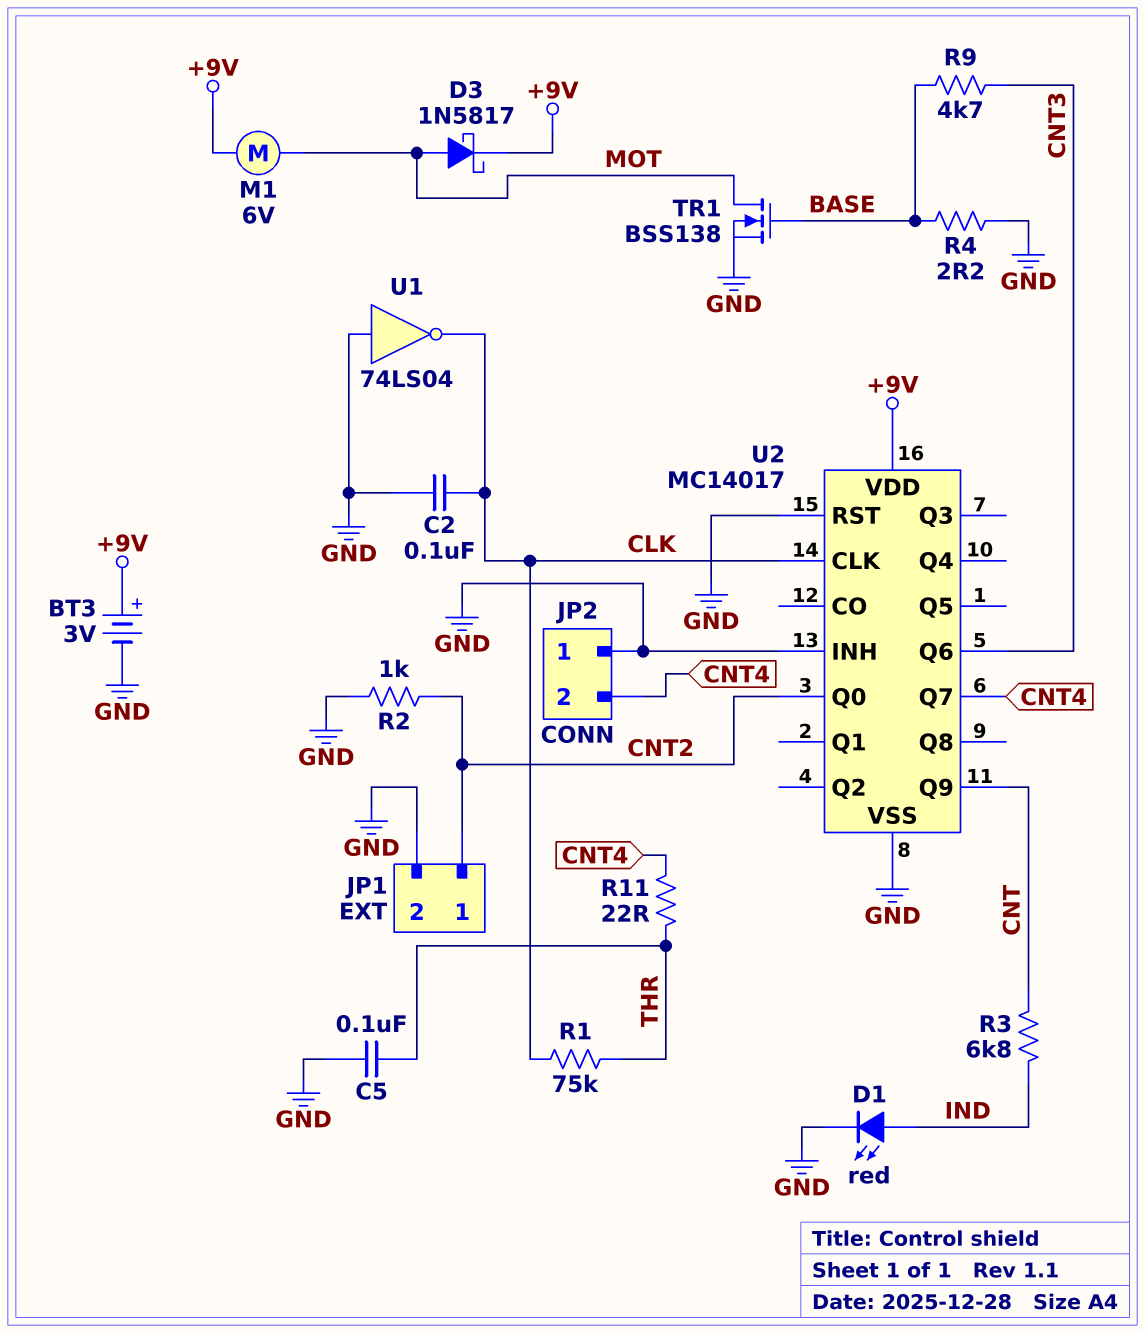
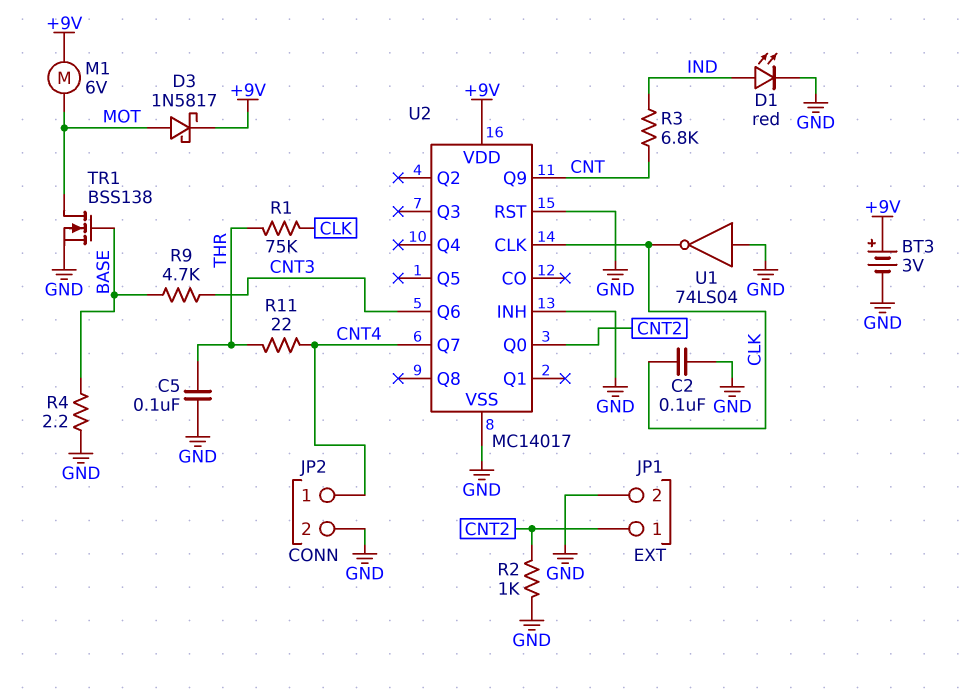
JP2 pin 1: GND -> CNT4
JP2 pin 2: CNT4 -> GND

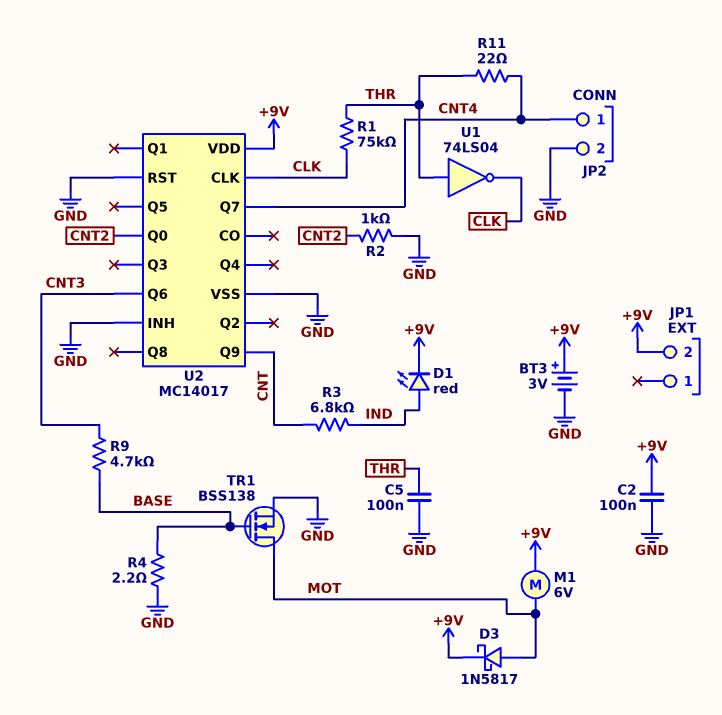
C2: 100nF (CLK, GND) -> 100nF (+9V, GND)
D1: LED red (A IND, K GND) -> LED red (A IND, K +9V)
JP1 pin 1: CNT2 -> none
JP1 pin 2: GND -> +9V
U1: NOT 74LS04 (in GND, out CLK) -> NOT 74LS04 (in THR, out CLK)

